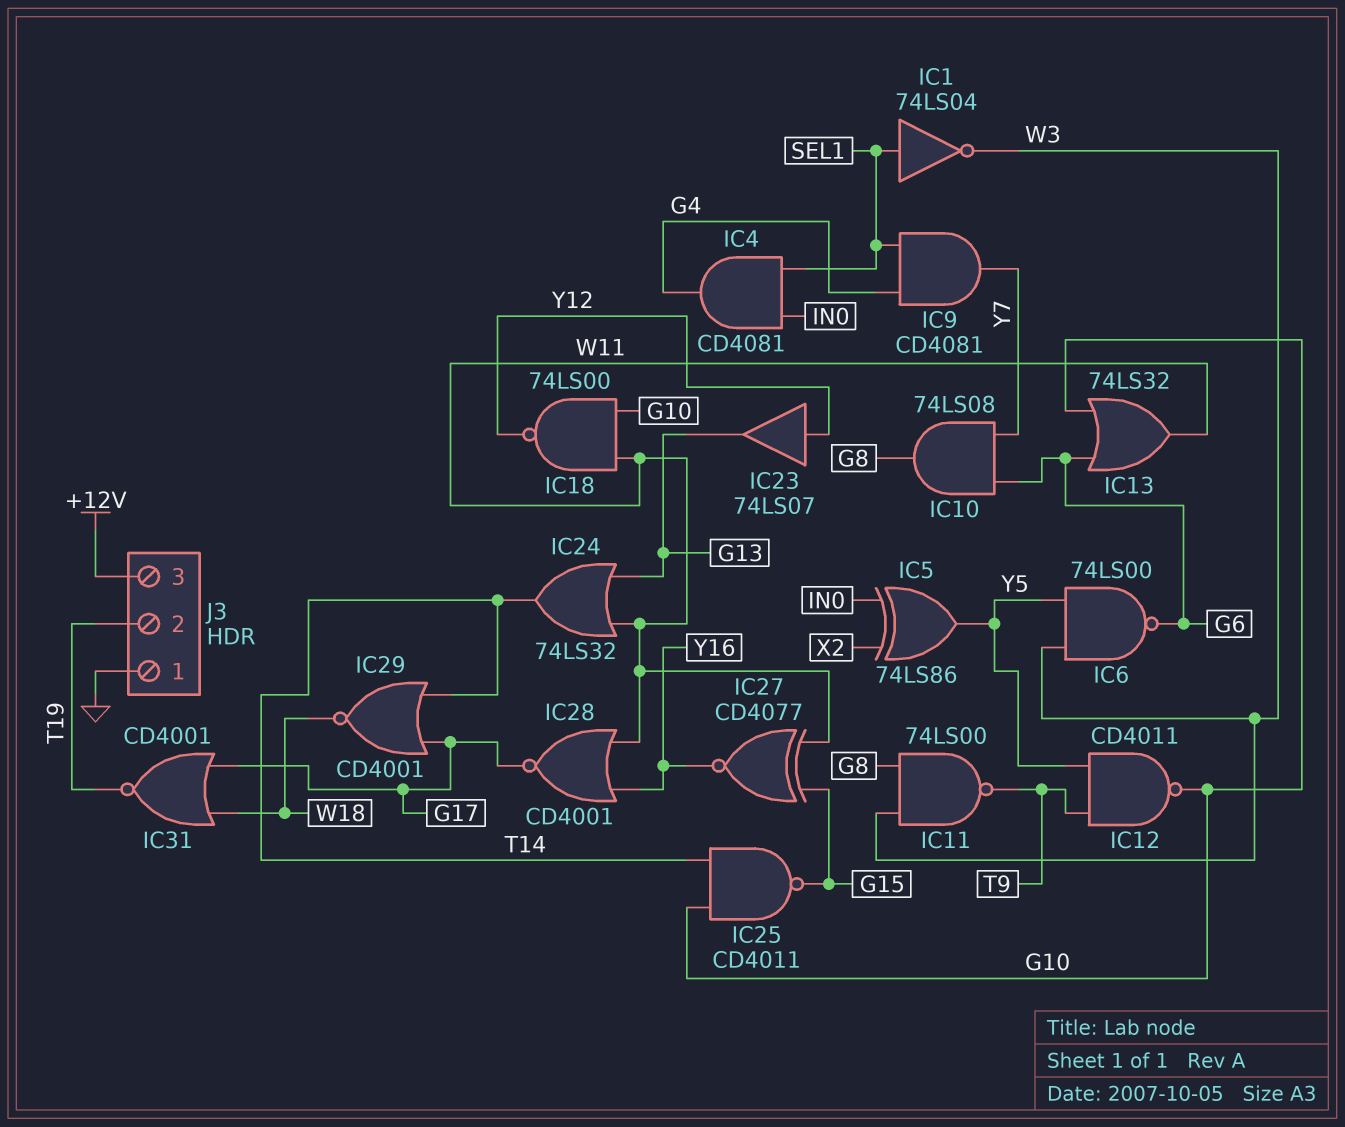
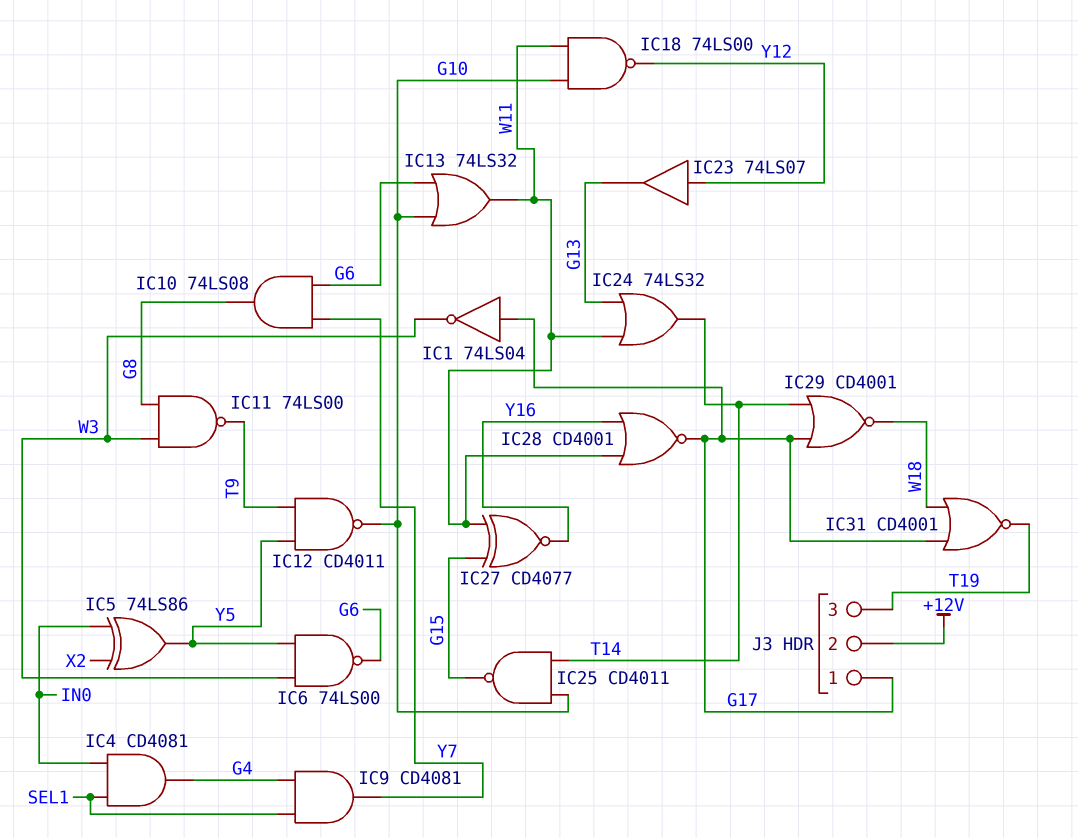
IC1: NOT 74LS04 (in SEL1, out W3) -> NOT 74LS04 (in G17, out W3)
J3 pin 1: GND -> G17
J3 pin 2: T19 -> +12V
J3 pin 3: +12V -> T19

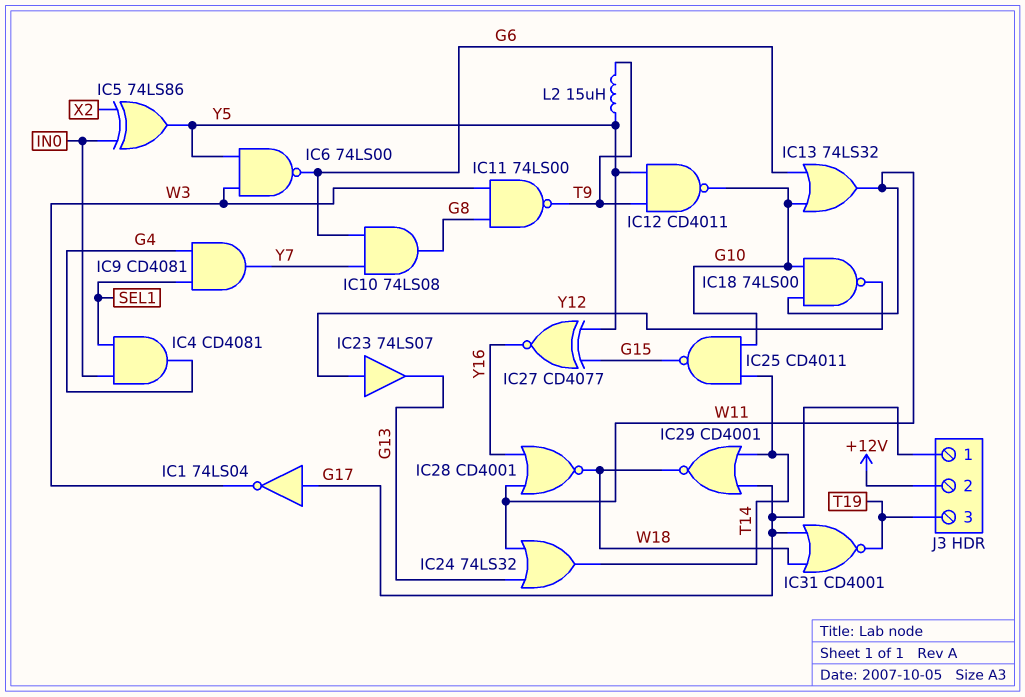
IC27: XNOR CD4077 (in G15, in W11, out Y16) -> XNOR CD4077 (in G15, in Y5, out Y16)
IC28: NOR CD4001 (in W11, in Y16, out G17) -> NOR CD4001 (in W11, in Y16, out W18)
L2: none -> 15uH (T9, Y5)

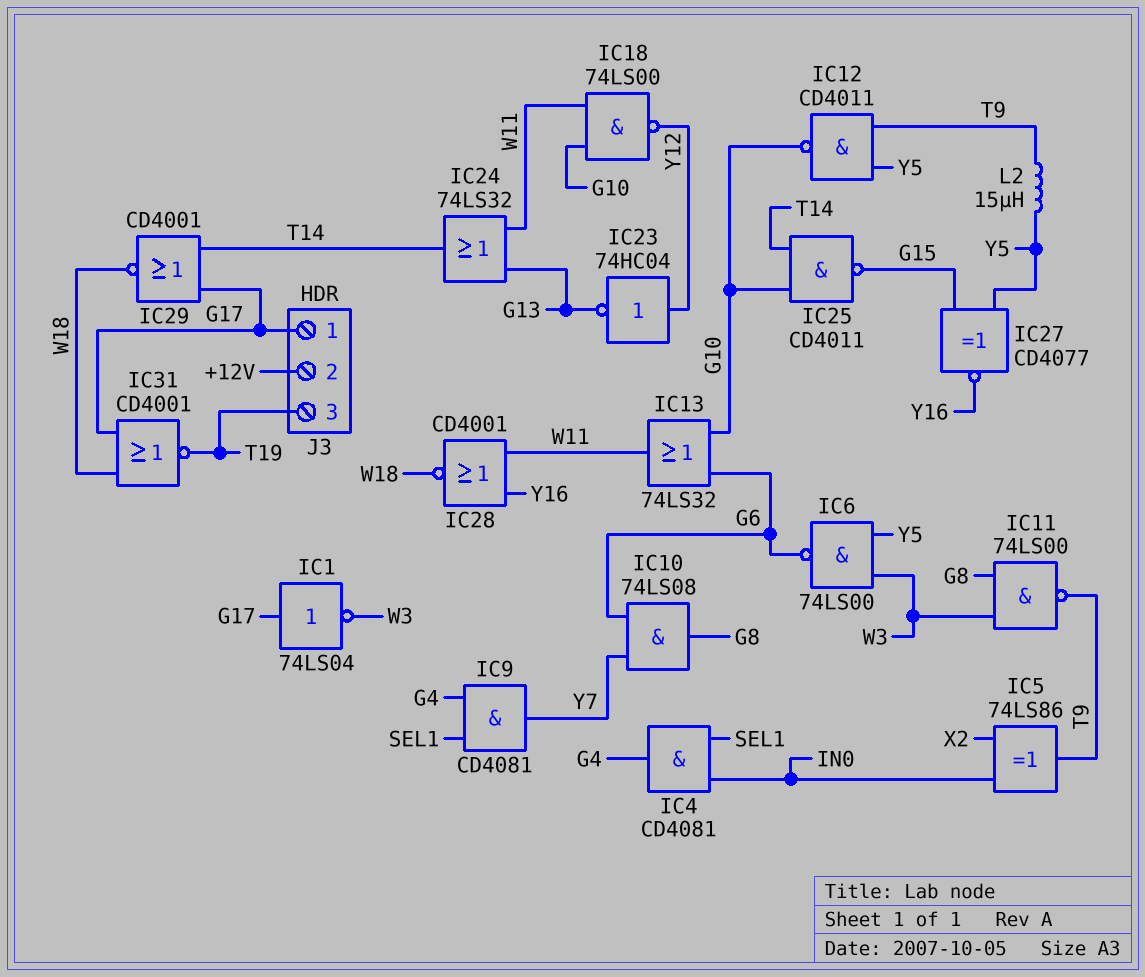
IC5: XOR 74LS86 (in IN0, in X2, out Y5) -> XOR 74LS86 (in IN0, in X2, out T9)
IC23: buffer 74LS07 (in Y12, out G13) -> NOT 74HC04 (in Y12, out G13)

